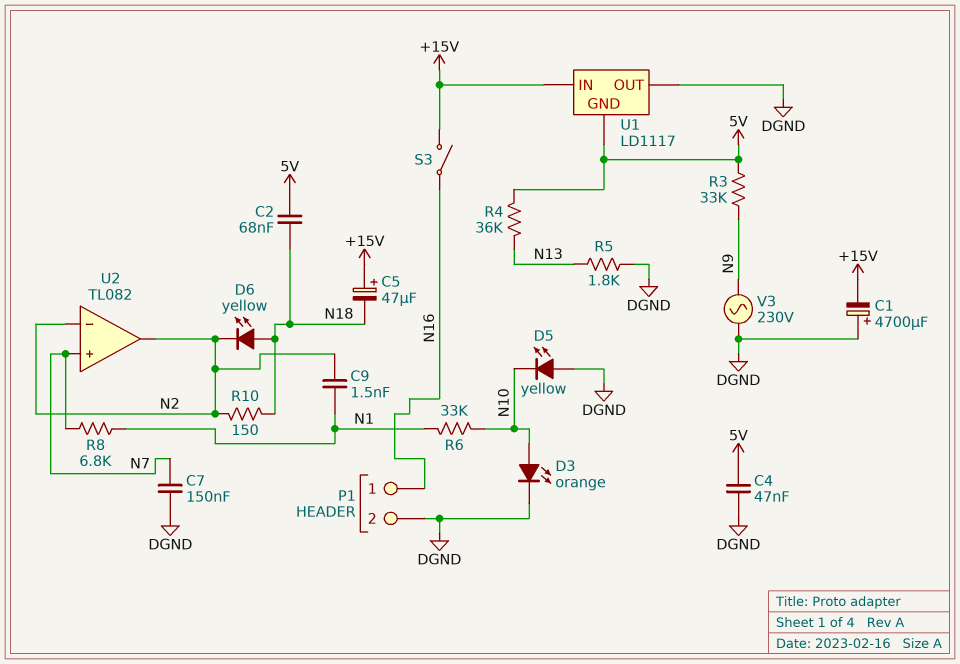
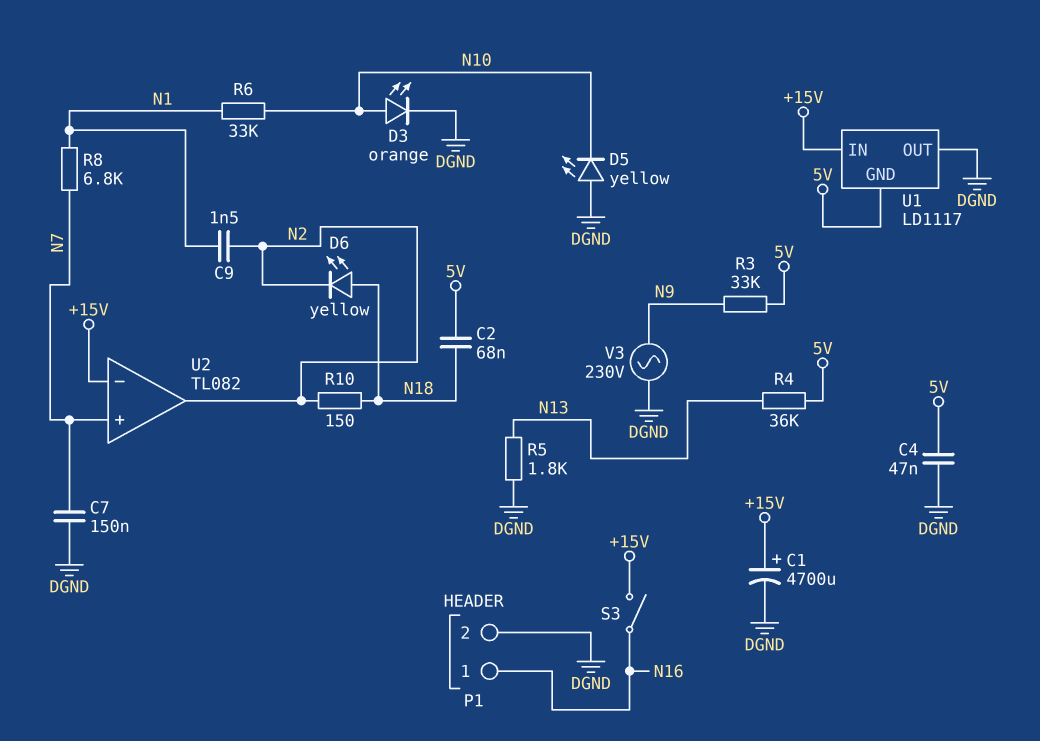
C1: 4700uF (plus DGND, minus +15V) -> 4700uF (plus +15V, minus DGND)
C5: 47uF (plus +15V, minus N18) -> none
U2 pin in-: N2 -> +15V

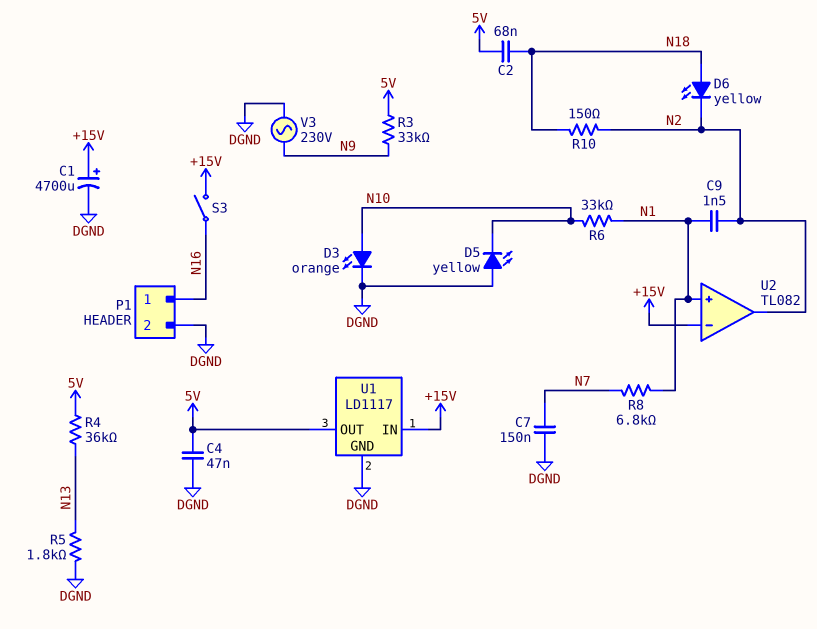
U1 pin GND: 5V -> DGND
U1 pin OUT: DGND -> 5V
U2 pin in+: N7 -> N1

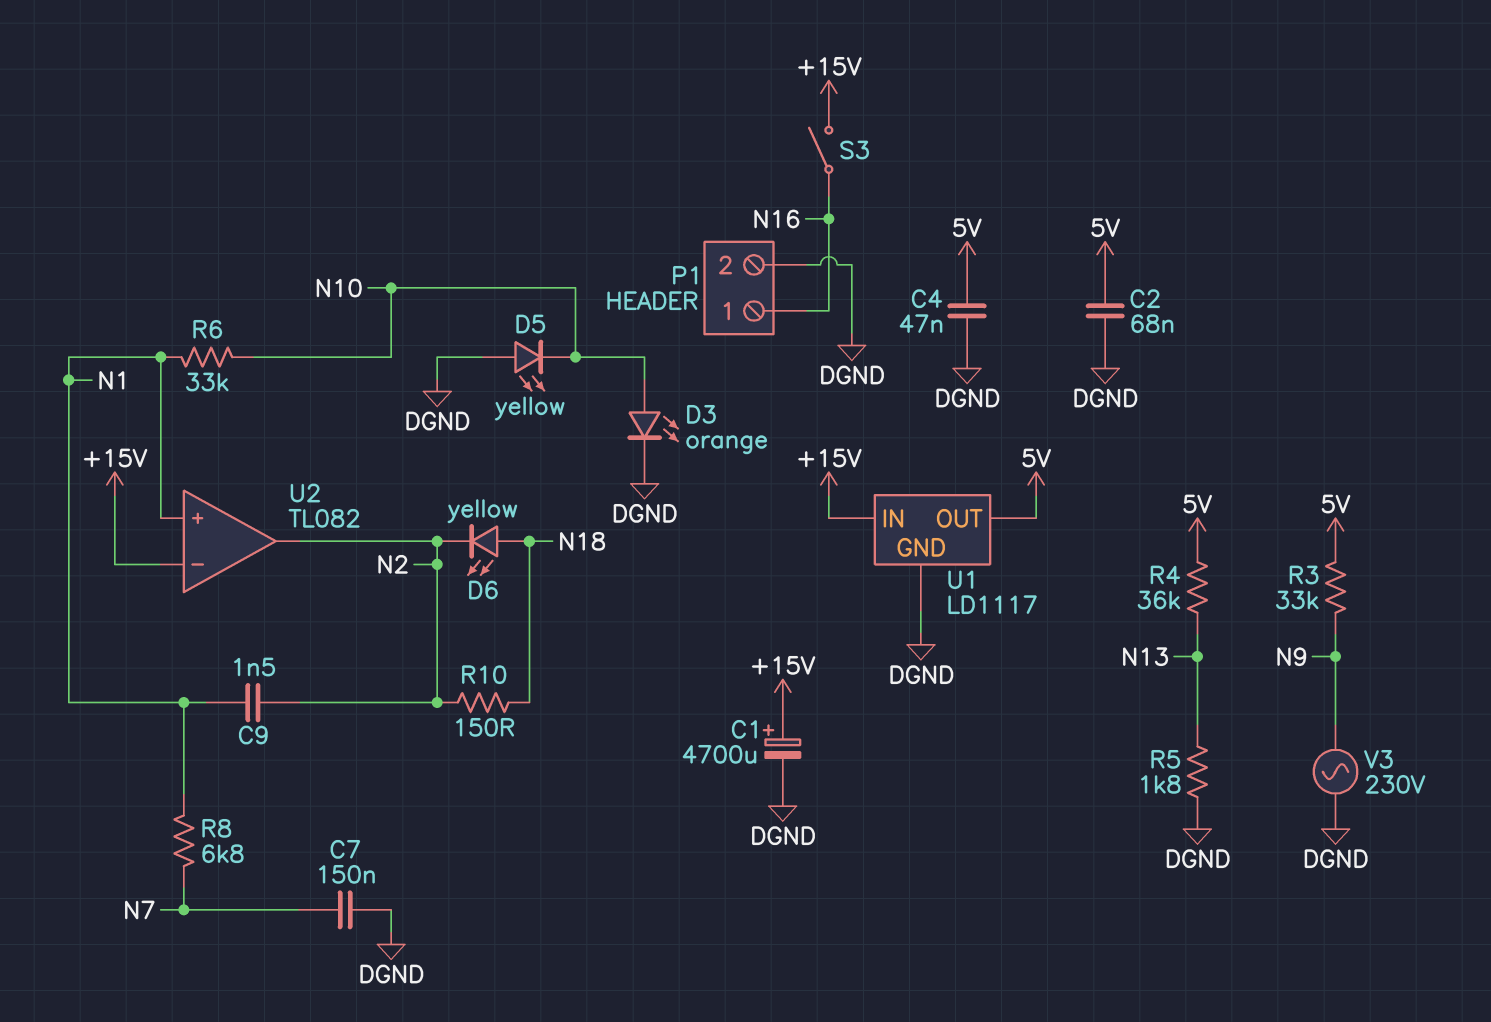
C2: 68nF (5V, N18) -> 68nF (5V, DGND)

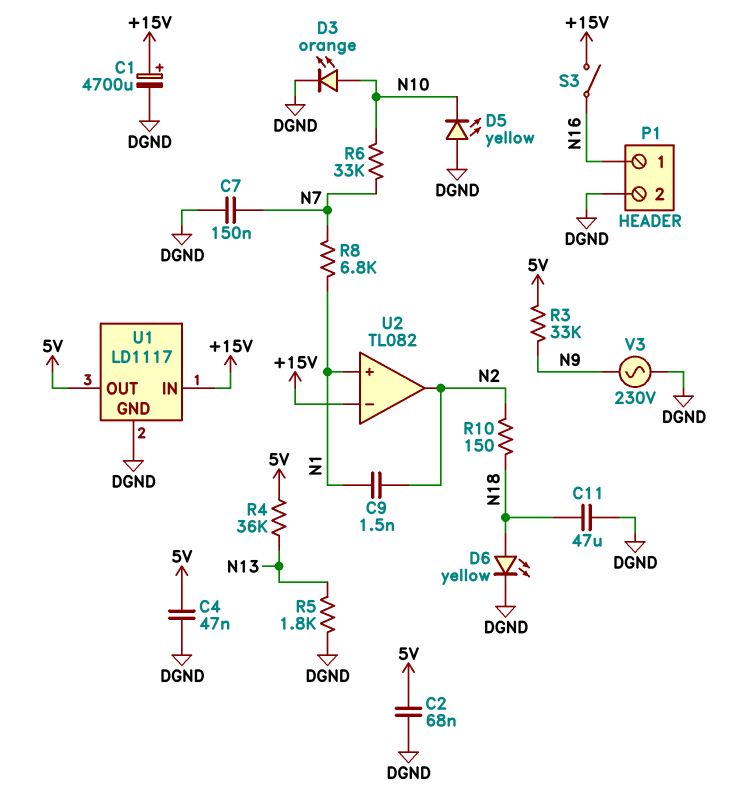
C11: none -> 47uF (DGND, N18)
D6: LED yellow (A N18, K N2) -> LED yellow (A N18, K DGND)
R6: 33k (N1, N10) -> 33k (N7, N10)

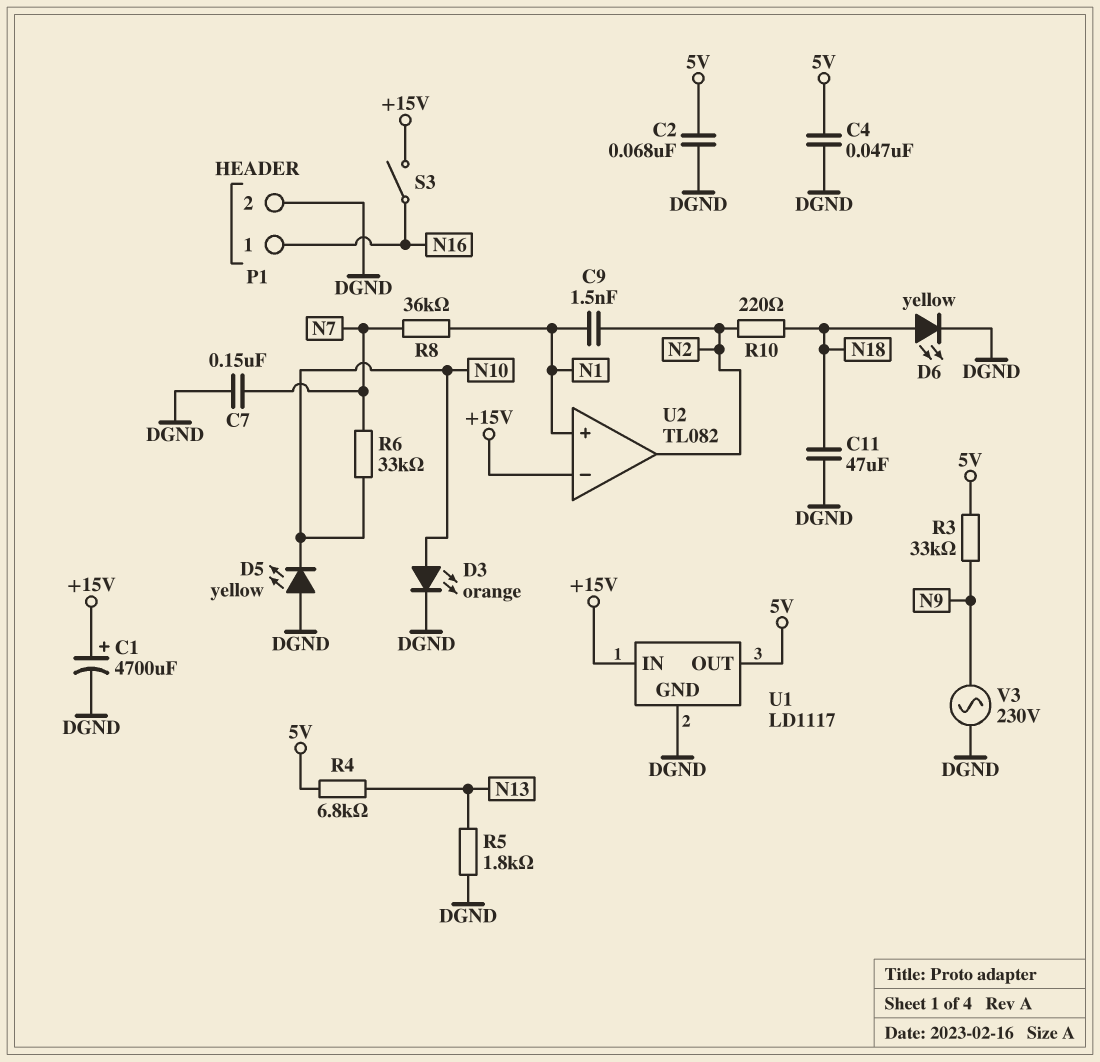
R4: 36k (5V, N13) -> 6.8k (5V, N13)
R8: 6.8k (N1, N7) -> 36k (N1, N7)
R10: 150 (N2, N18) -> 220 (N2, N18)

